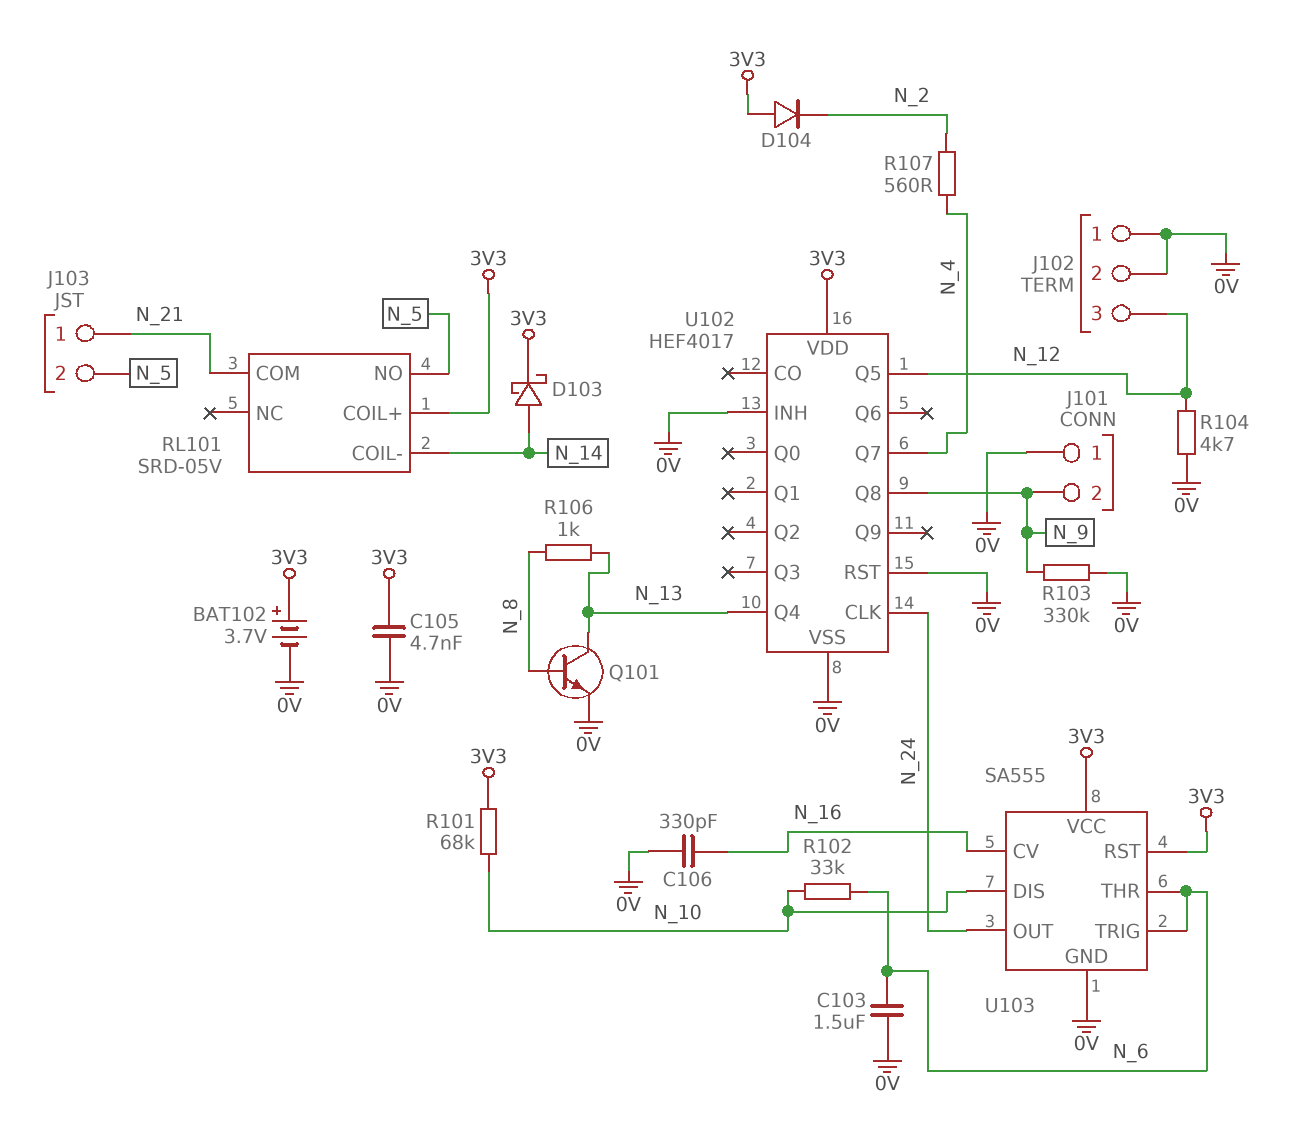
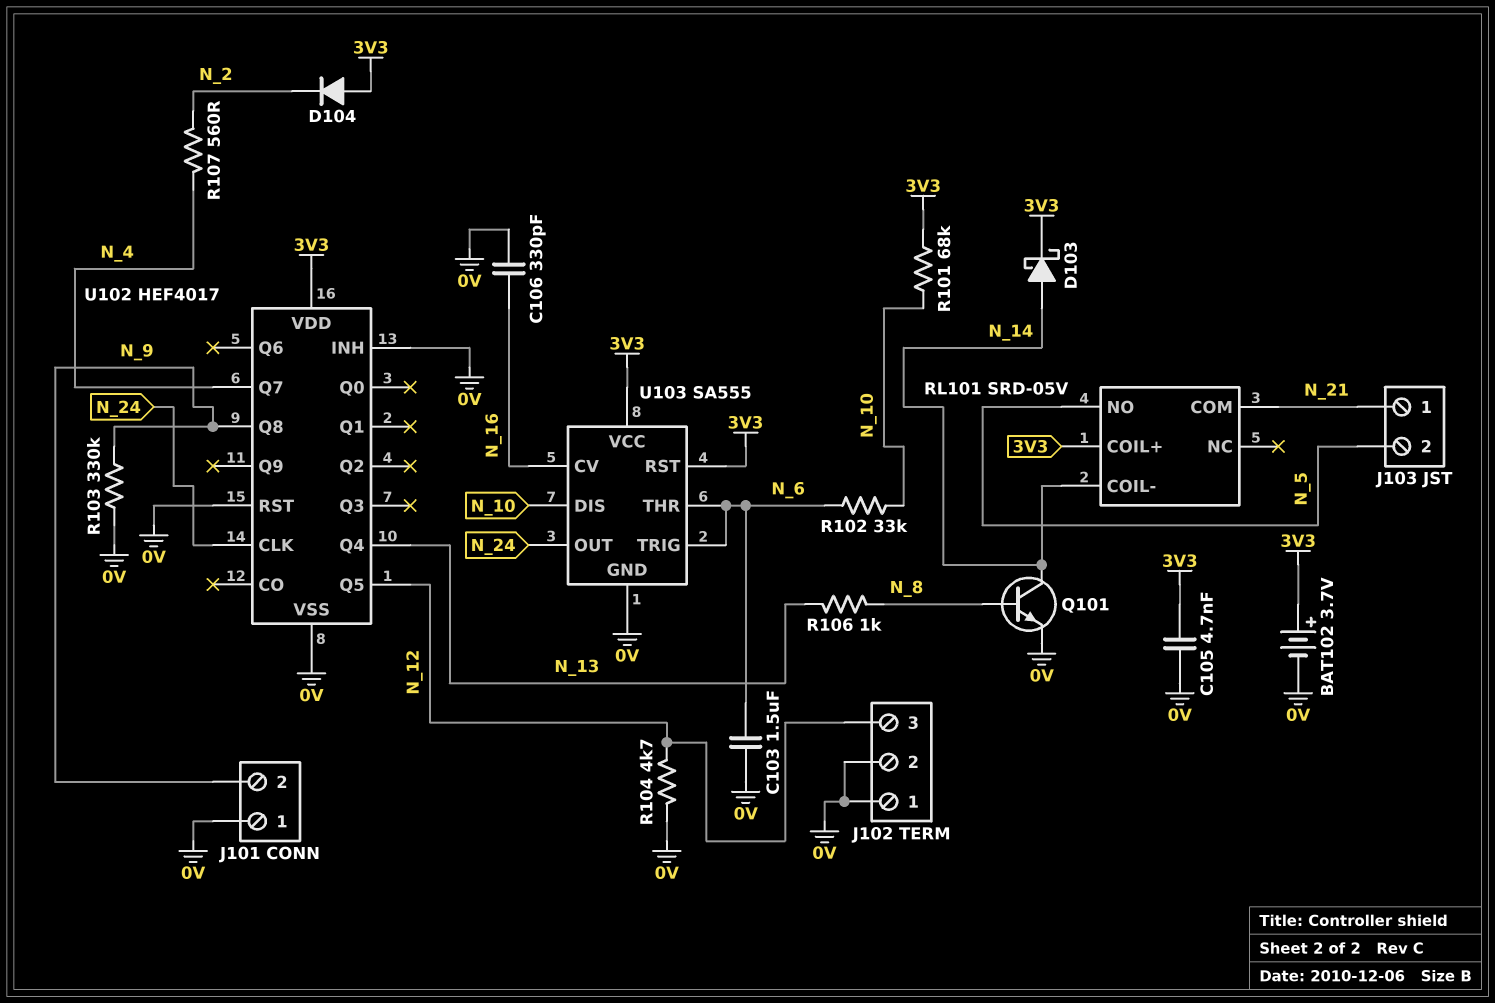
Q101: NPN (B N_8, C N_13, E 0V) -> NPN (B N_8, C N_14, E 0V)

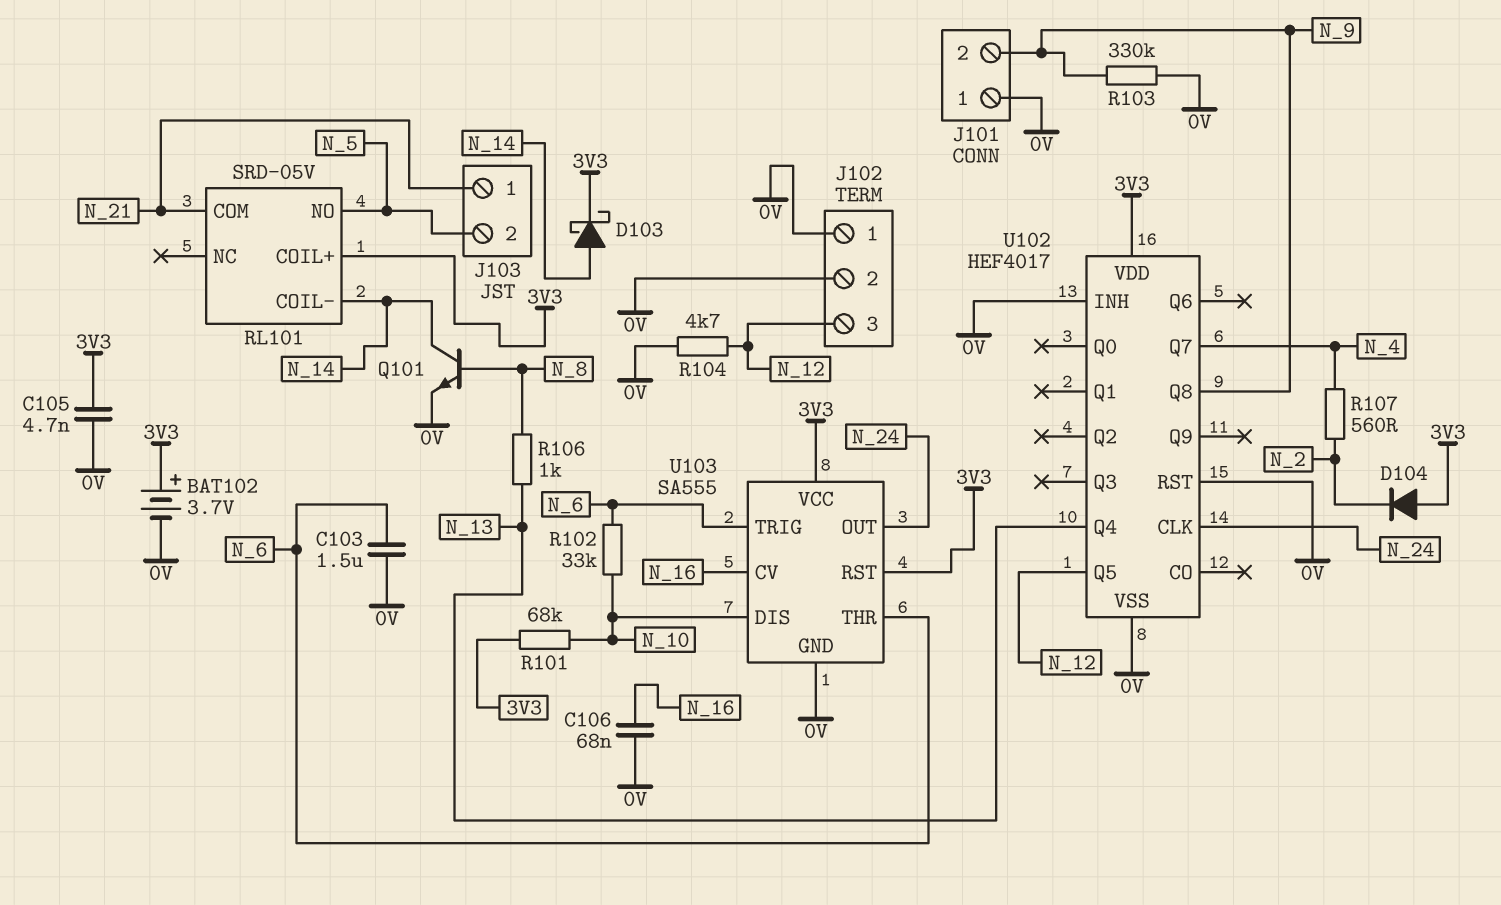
C106: 330pF (0V, N_16) -> 68nF (0V, N_16)

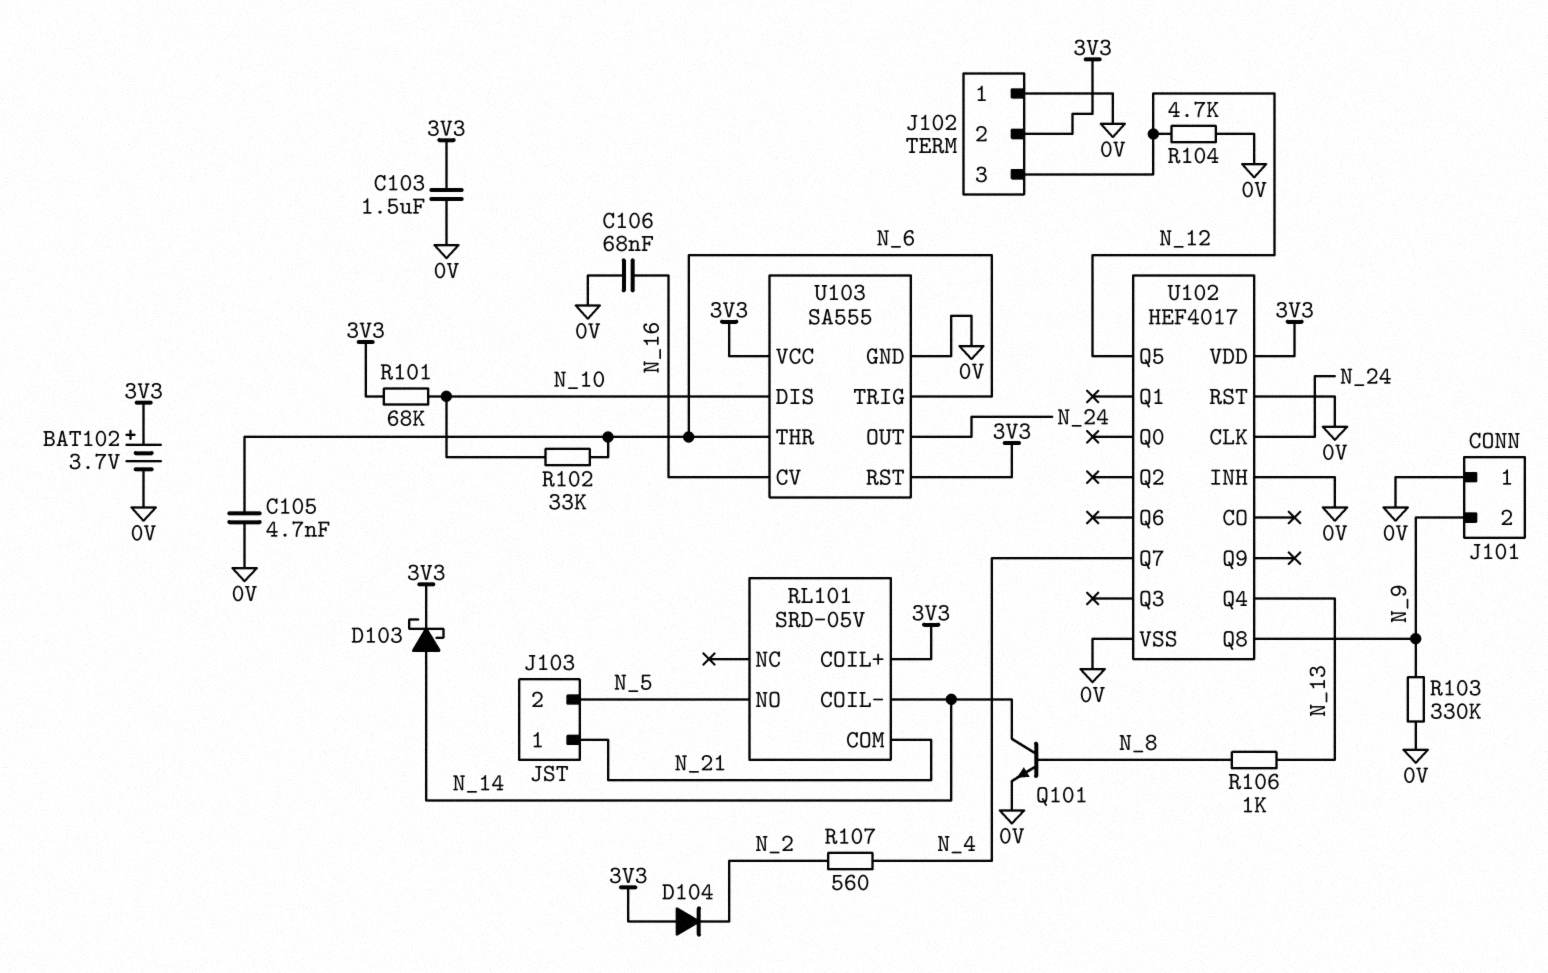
C103: 1.5uF (0V, N_6) -> 1.5uF (0V, 3V3)
C105: 4.7nF (0V, 3V3) -> 4.7nF (0V, N_6)
J102 pin 2: 0V -> 3V3

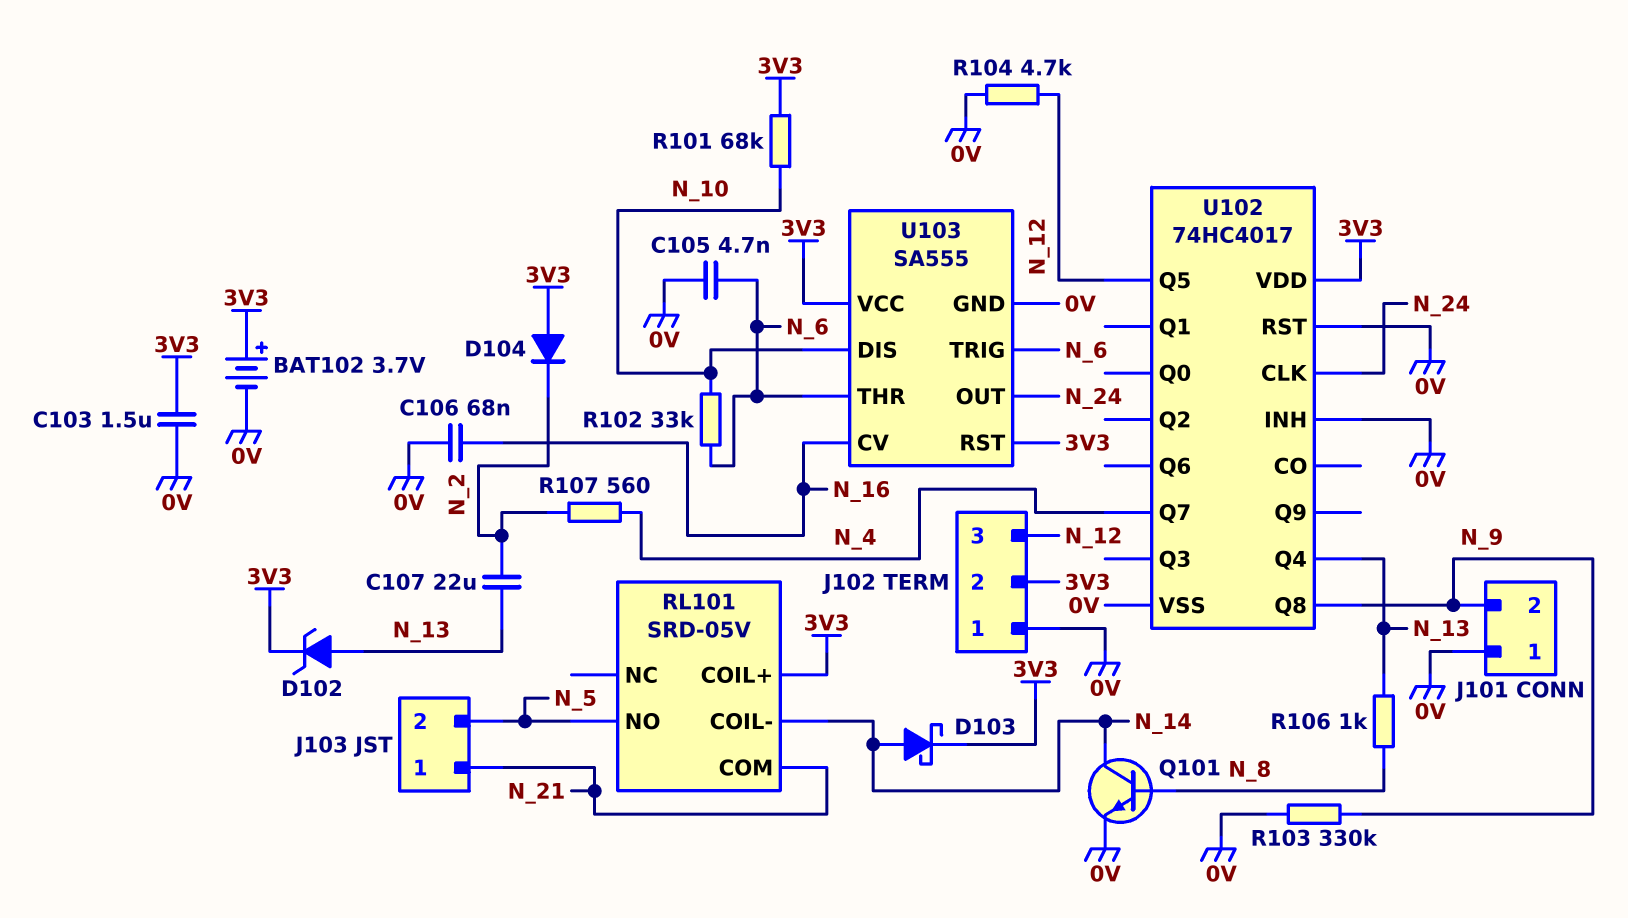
C107: none -> 22uF (N_2, N_13)
D102: none -> zener (A N_13, K 3V3)
U102: HEF4017 -> 74HC4017

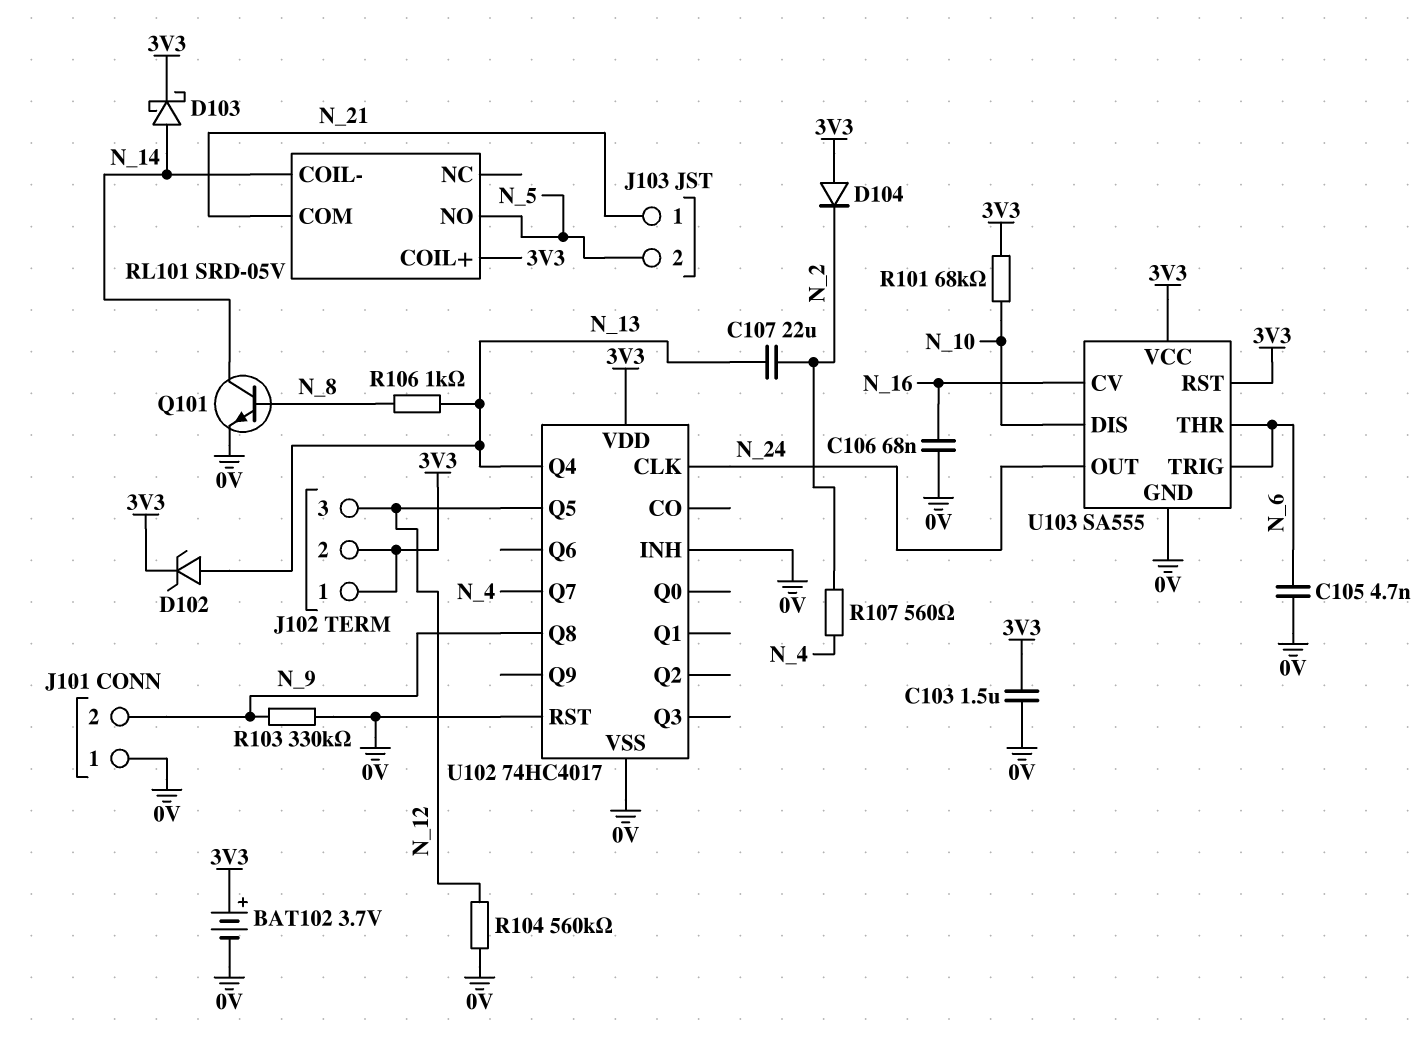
J102 pin 1: 0V -> 3V3
R102: 33k (N_6, N_10) -> none
R104: 4.7k (0V, N_12) -> 560k (0V, N_12)

